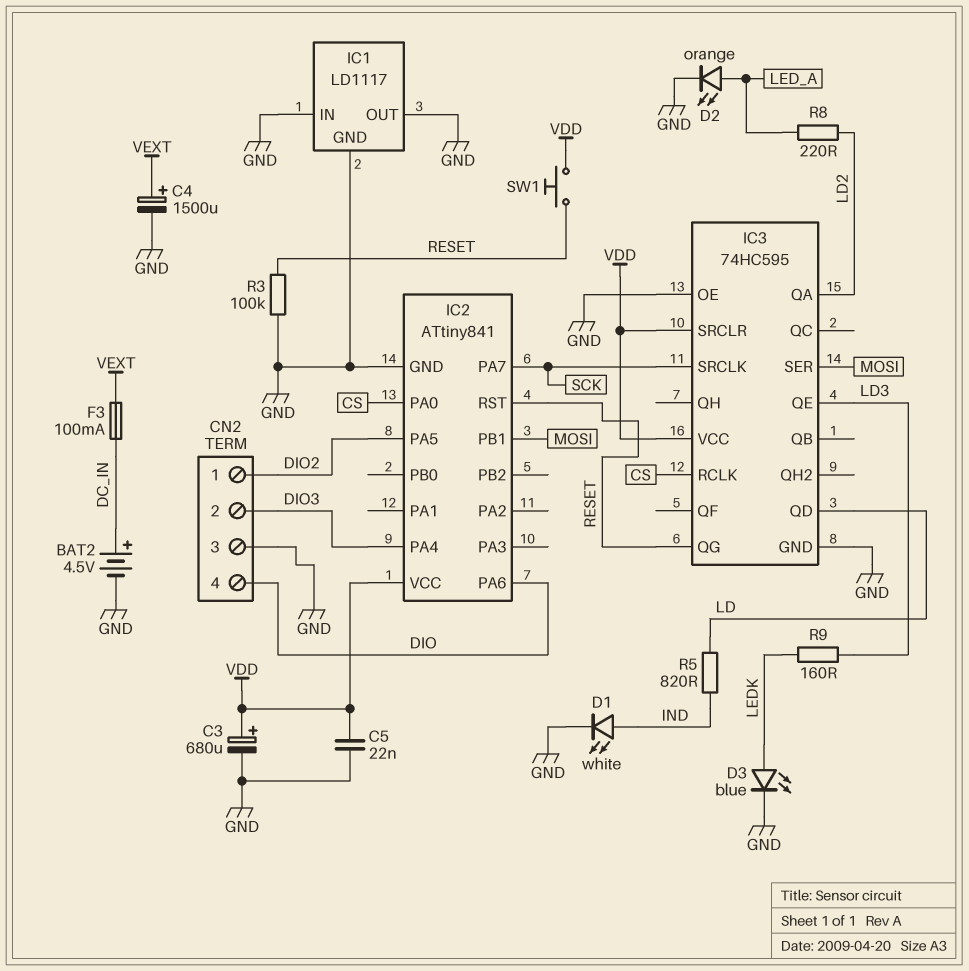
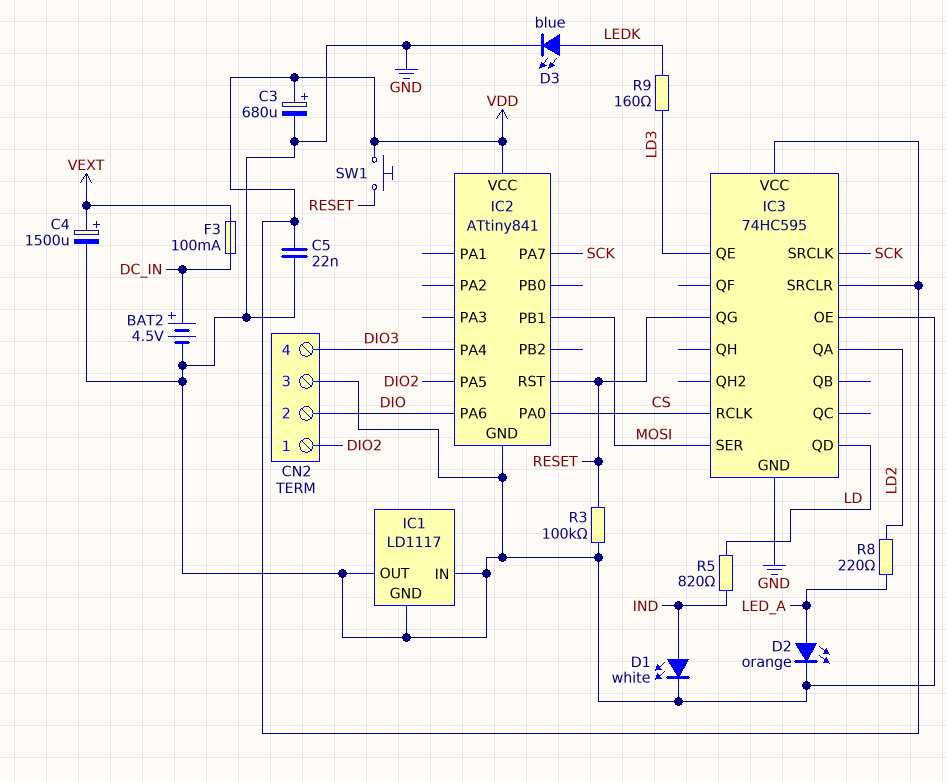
CN2 pin 2: DIO3 -> DIO
CN2 pin 4: DIO -> DIO3

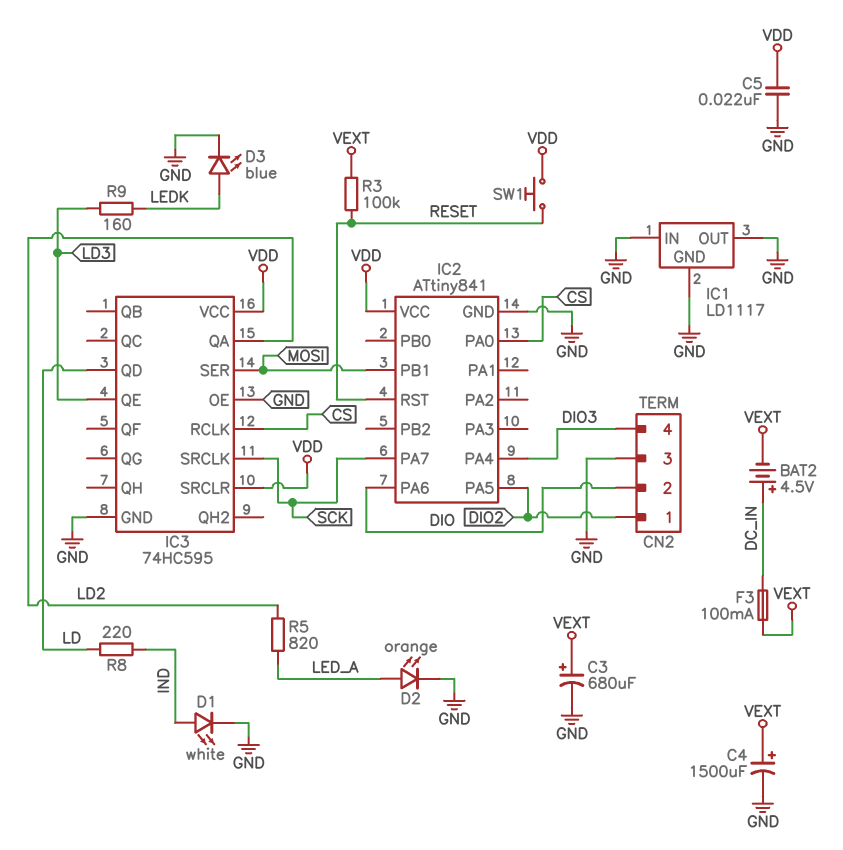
BAT2: 4.5V (plus DC_IN, minus GND) -> 4.5V (plus DC_IN, minus VEXT)
C3: 680uF (plus VDD, minus GND) -> 680uF (plus VEXT, minus GND)
IC3 pin QG: RESET -> none
R3: 100k (GND, RESET) -> 100k (RESET, VEXT)
R5: 820 (IND, LD) -> 820 (LD2, LED_A)
R8: 220 (LD2, LED_A) -> 220 (IND, LD)

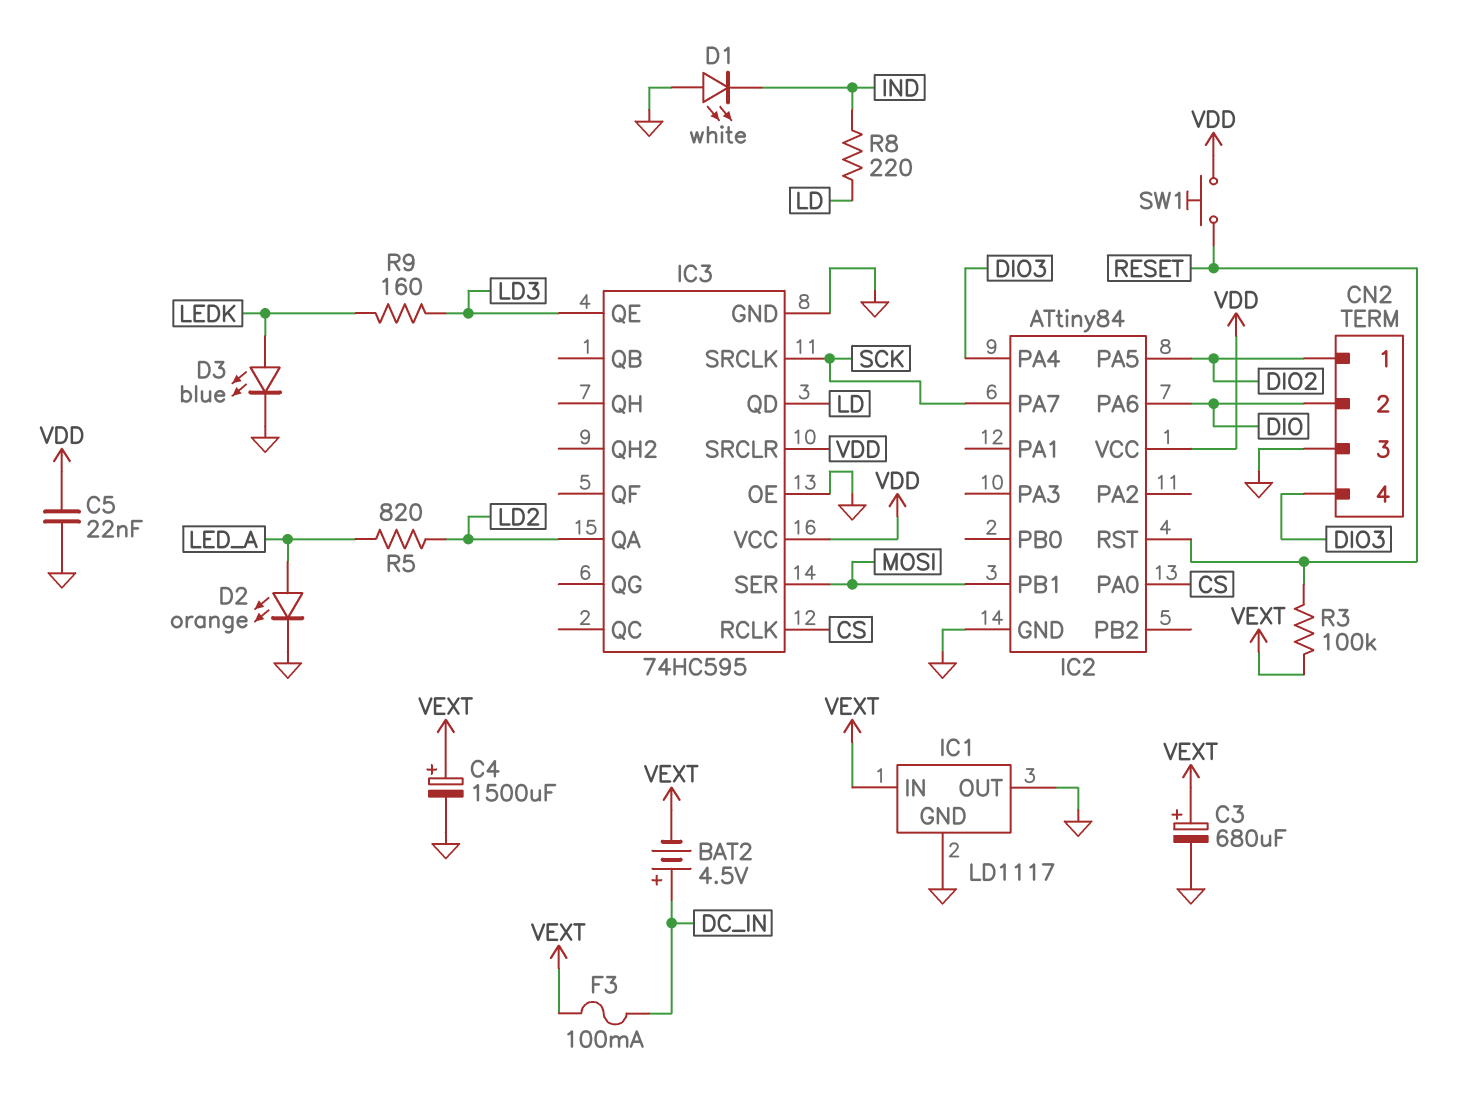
D1: LED white (A IND, K GND) -> LED white (A GND, K IND)
IC1 pin IN: GND -> VEXT
IC2: ATtiny841 -> ATtiny84

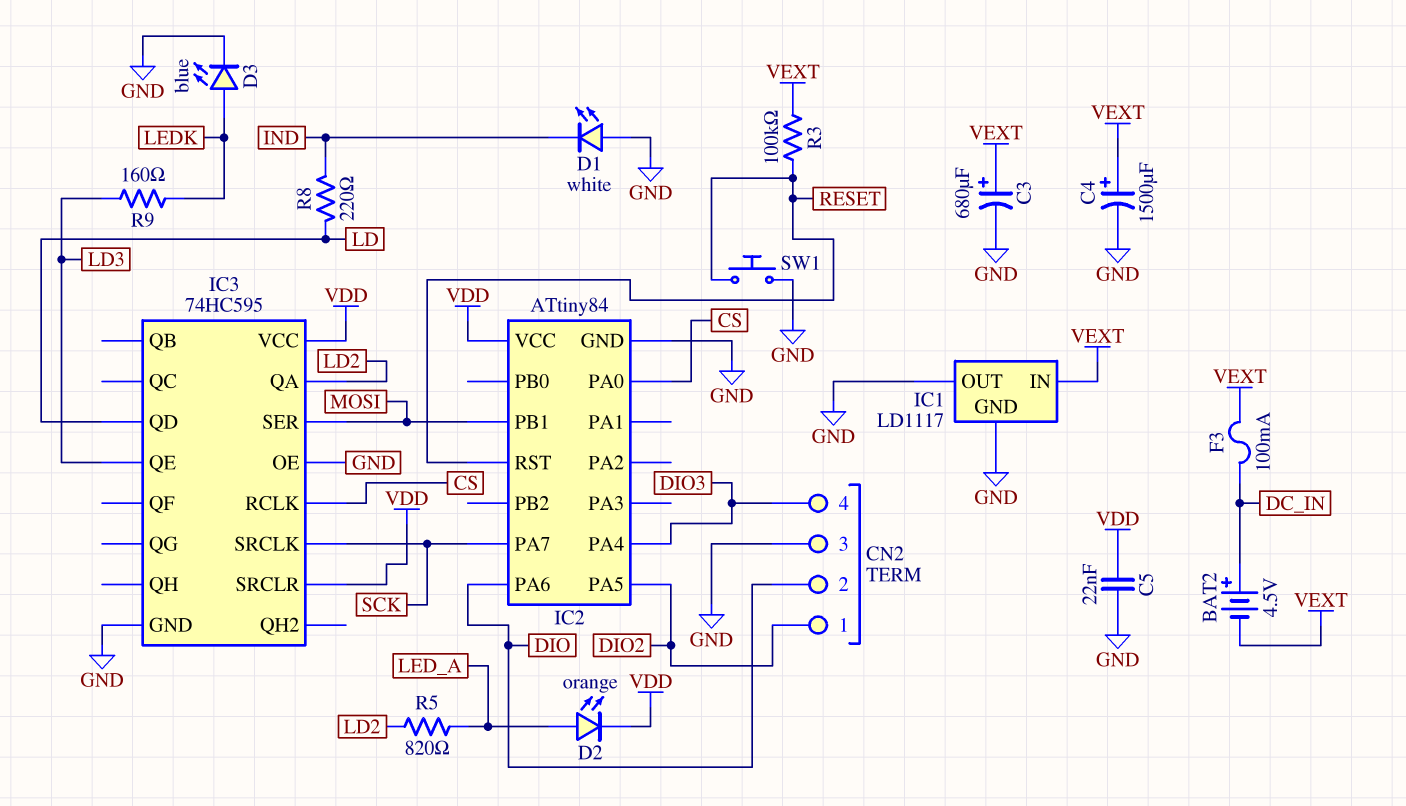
D2: LED orange (A LED_A, K GND) -> LED orange (A LED_A, K VDD)
SW1: button (RESET, VDD) -> button (GND, RESET)

